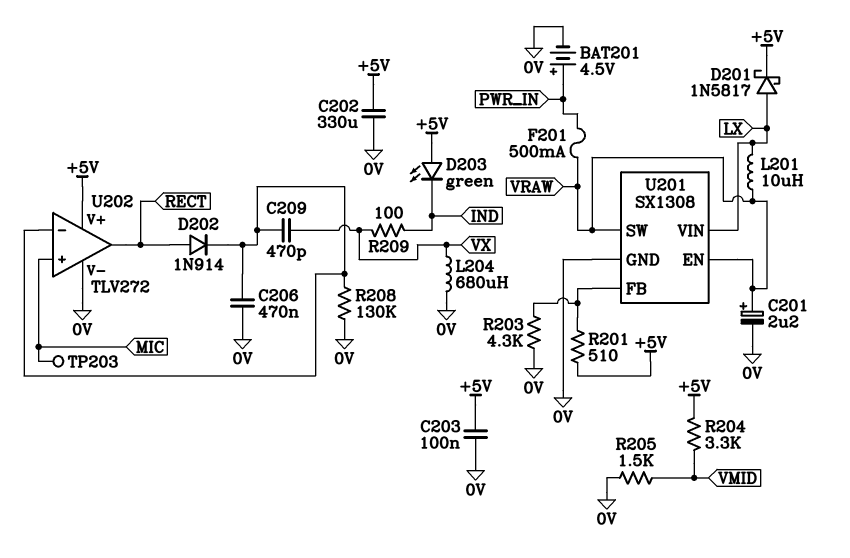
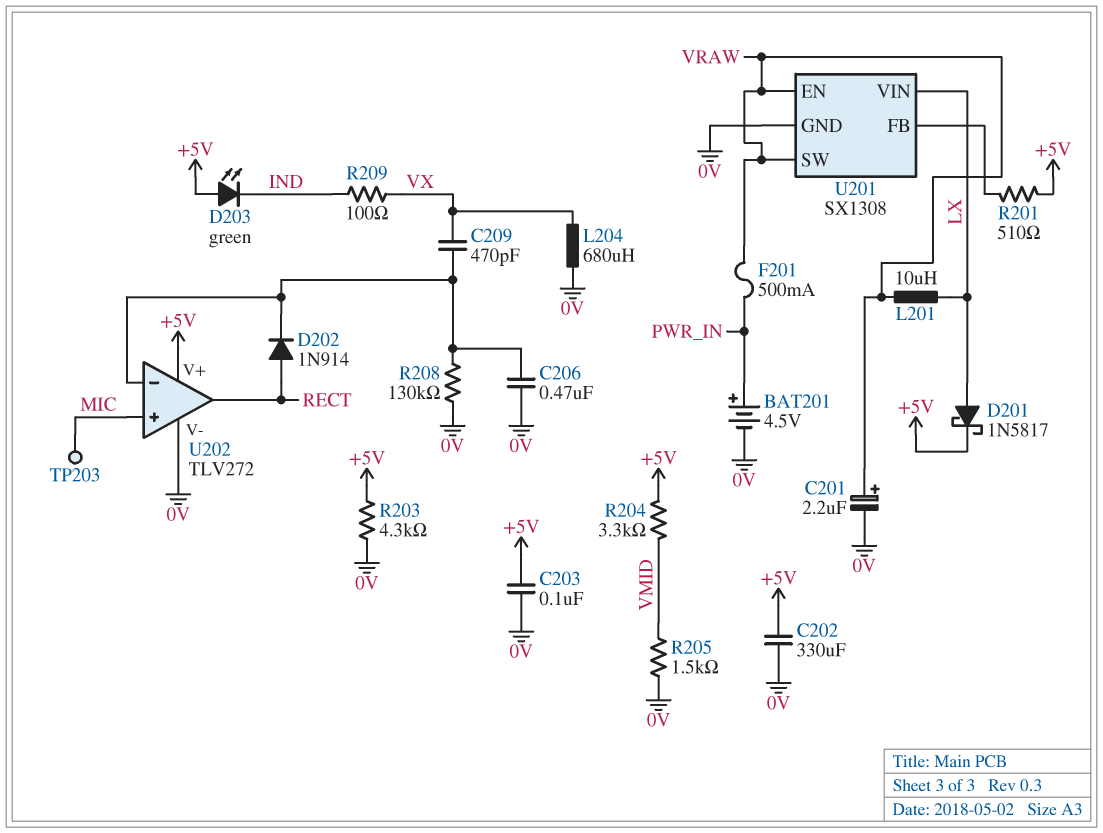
R203: 4.3k (0V, U201/FB) -> 4.3k (+5V, 0V)

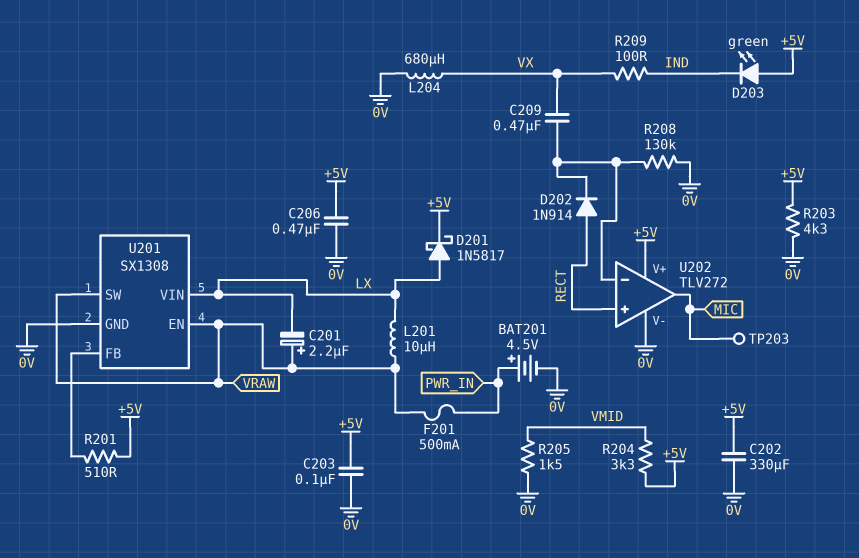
C201: 2.2uF (plus VRAW, minus 0V) -> 2.2uF (plus VRAW, minus LX)
C206: 470nF (0V, U202/in-) -> 470nF (+5V, 0V)
C209: 470pF (U202/in-, VX) -> 470nF (U202/in-, VX)
U202 pin in+: MIC -> RECT
U202 pin out: RECT -> MIC

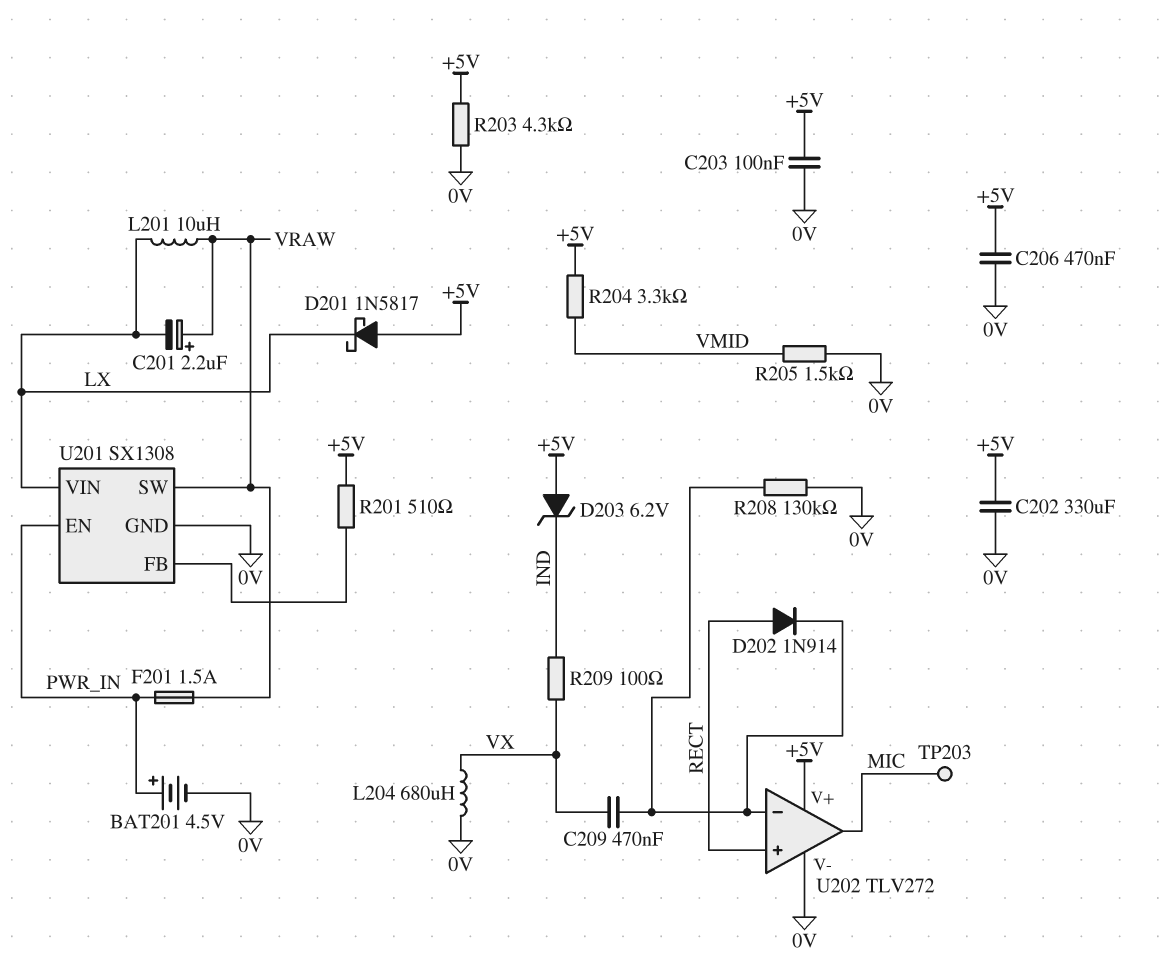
D201: schottky 1N5817 (A LX, K +5V) -> schottky 1N5817 (A +5V, K LX)
D203: LED green (A +5V, K IND) -> zener 6.2V (A +5V, K IND)
F201: 500mA (PWR_IN, VRAW) -> 1.5A (PWR_IN, VRAW)
U201 pin EN: VRAW -> PWR_IN

